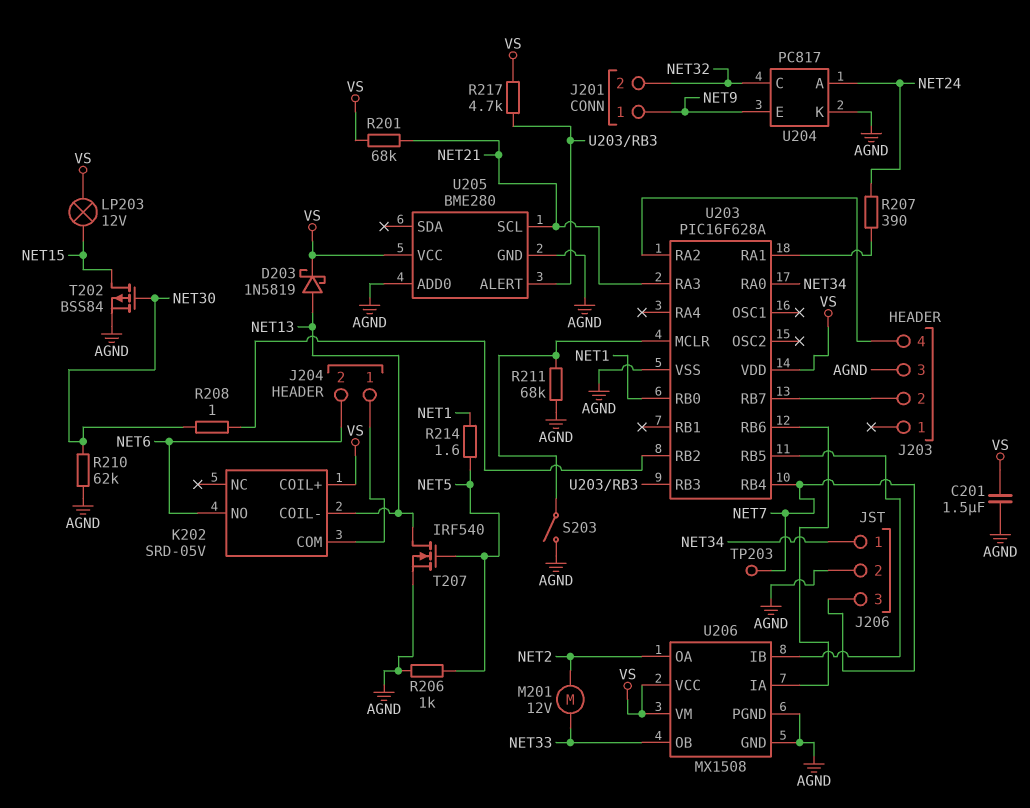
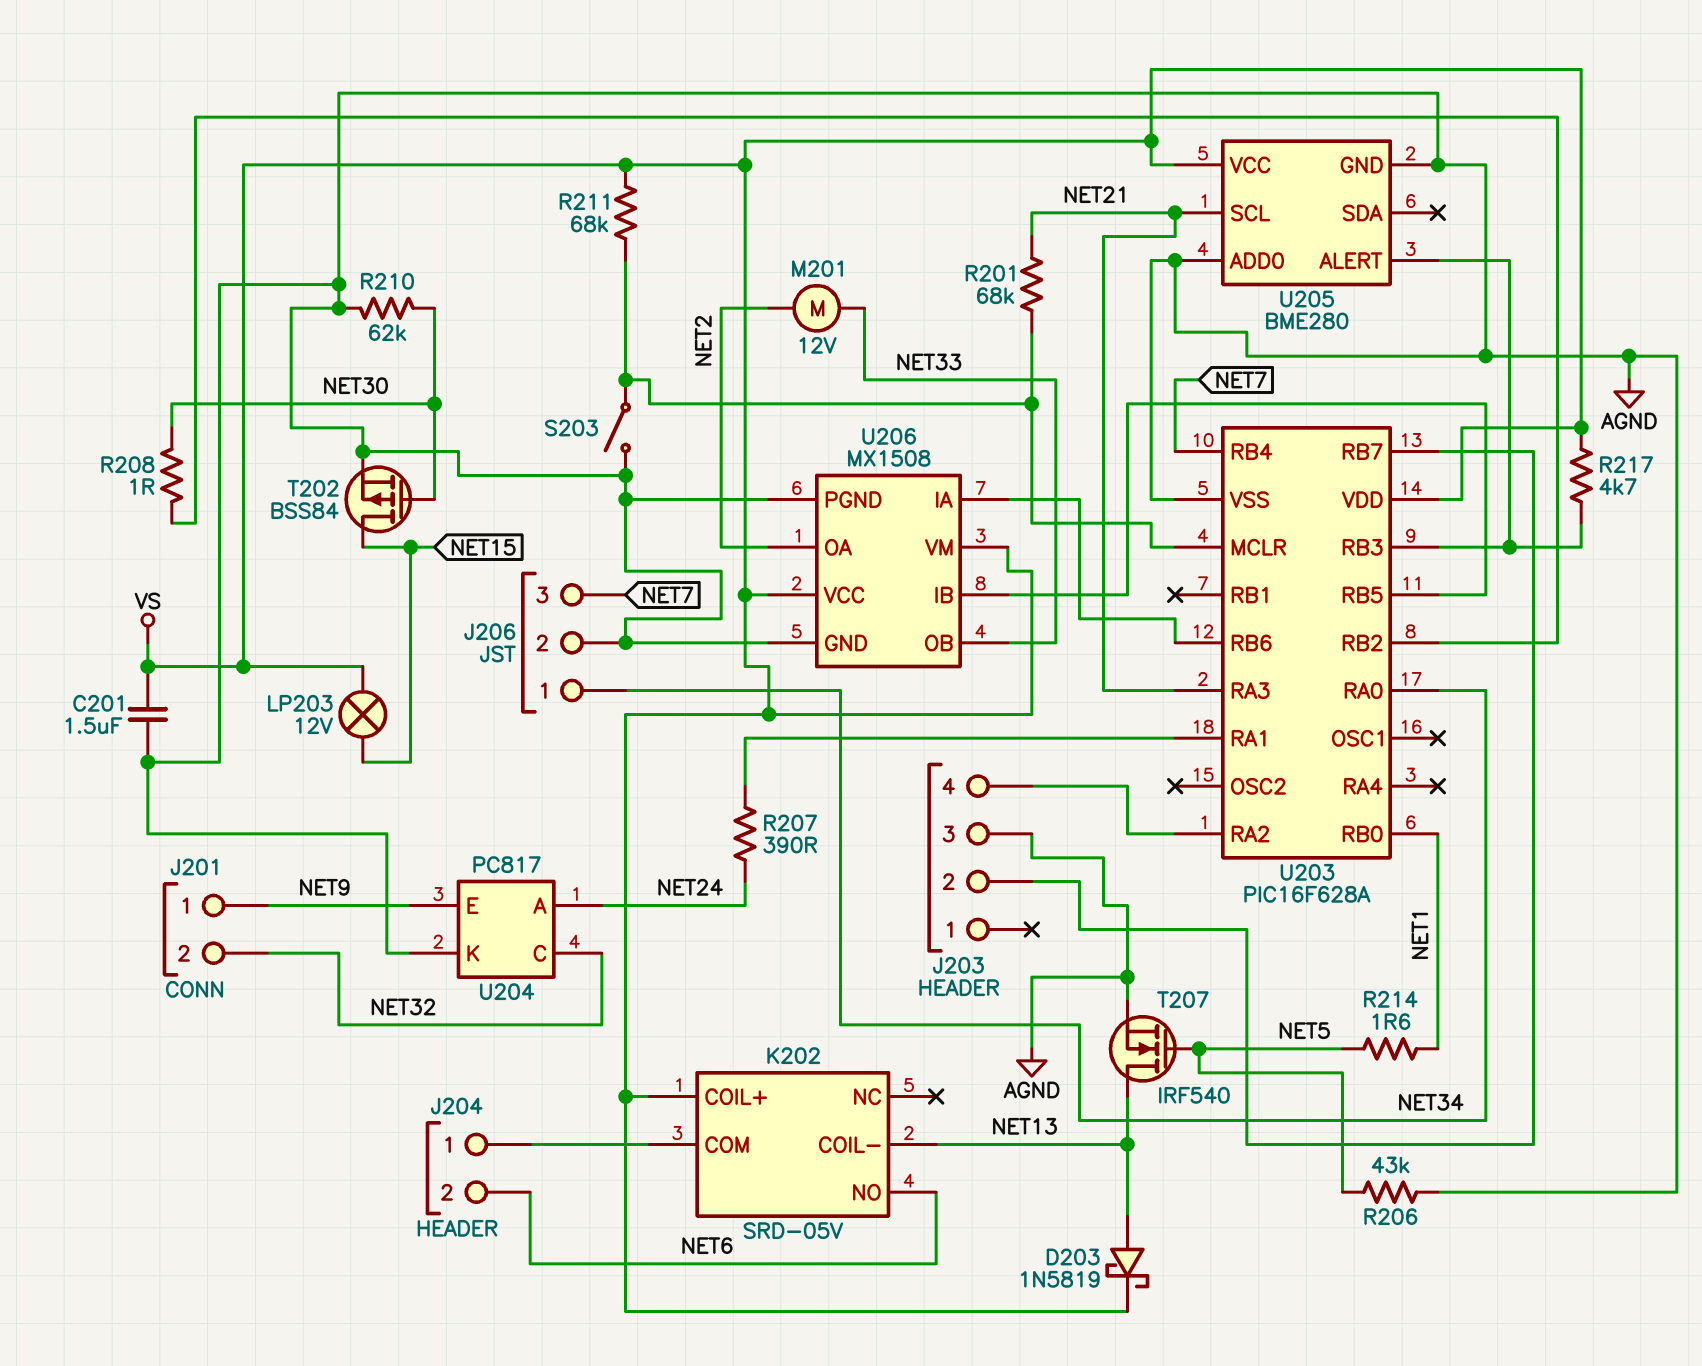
R201: 68k (NET21, VS) -> 68k (NET21, U203/MCLR)
R206: 1k (AGND, NET5) -> 43k (AGND, NET5)
R211: 68k (AGND, U203/MCLR) -> 68k (U203/MCLR, VS)
TP203: test point (NET7) -> none

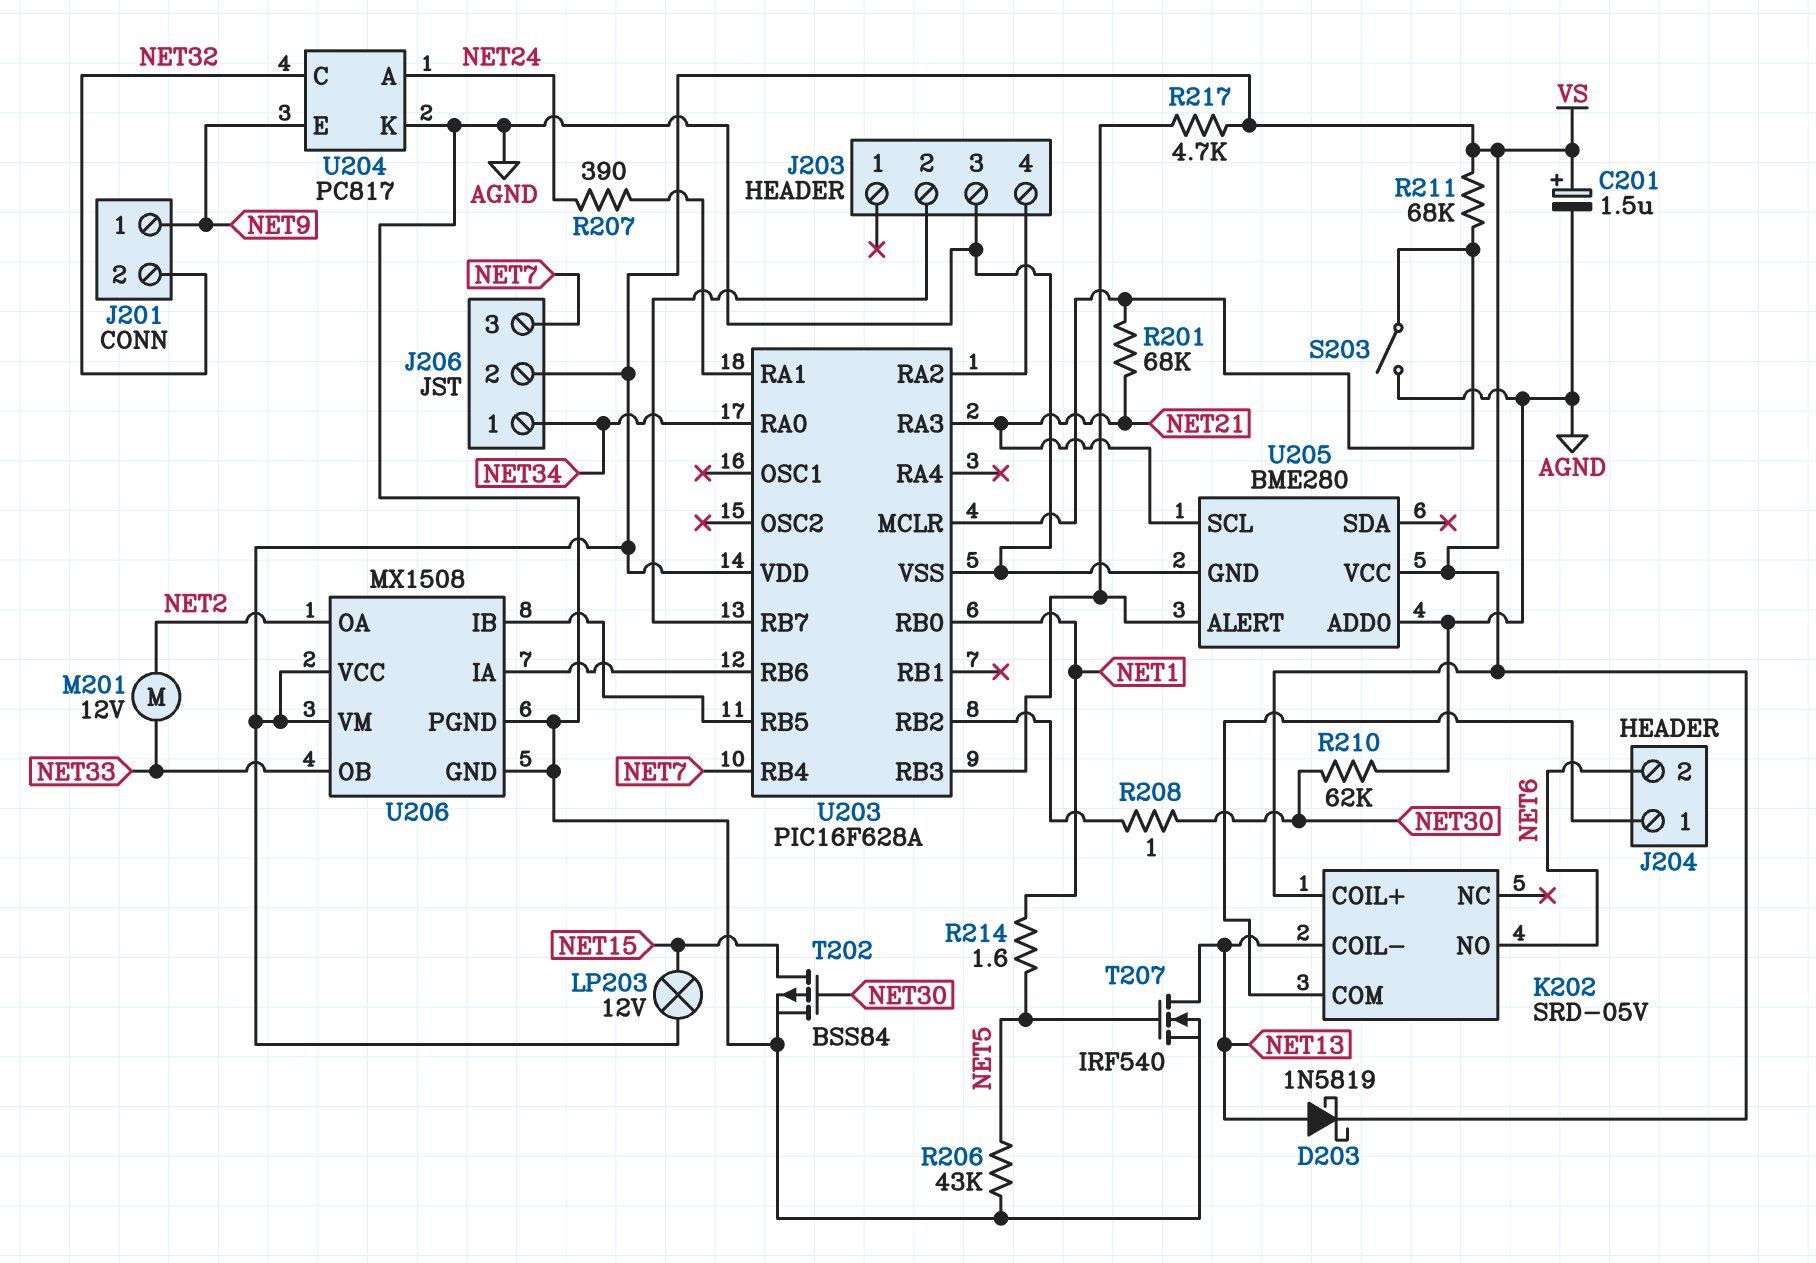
C201: 1.5uF (AGND, VS) -> 1.5uF (plus VS, minus AGND)
J206 pin 2: AGND -> VS

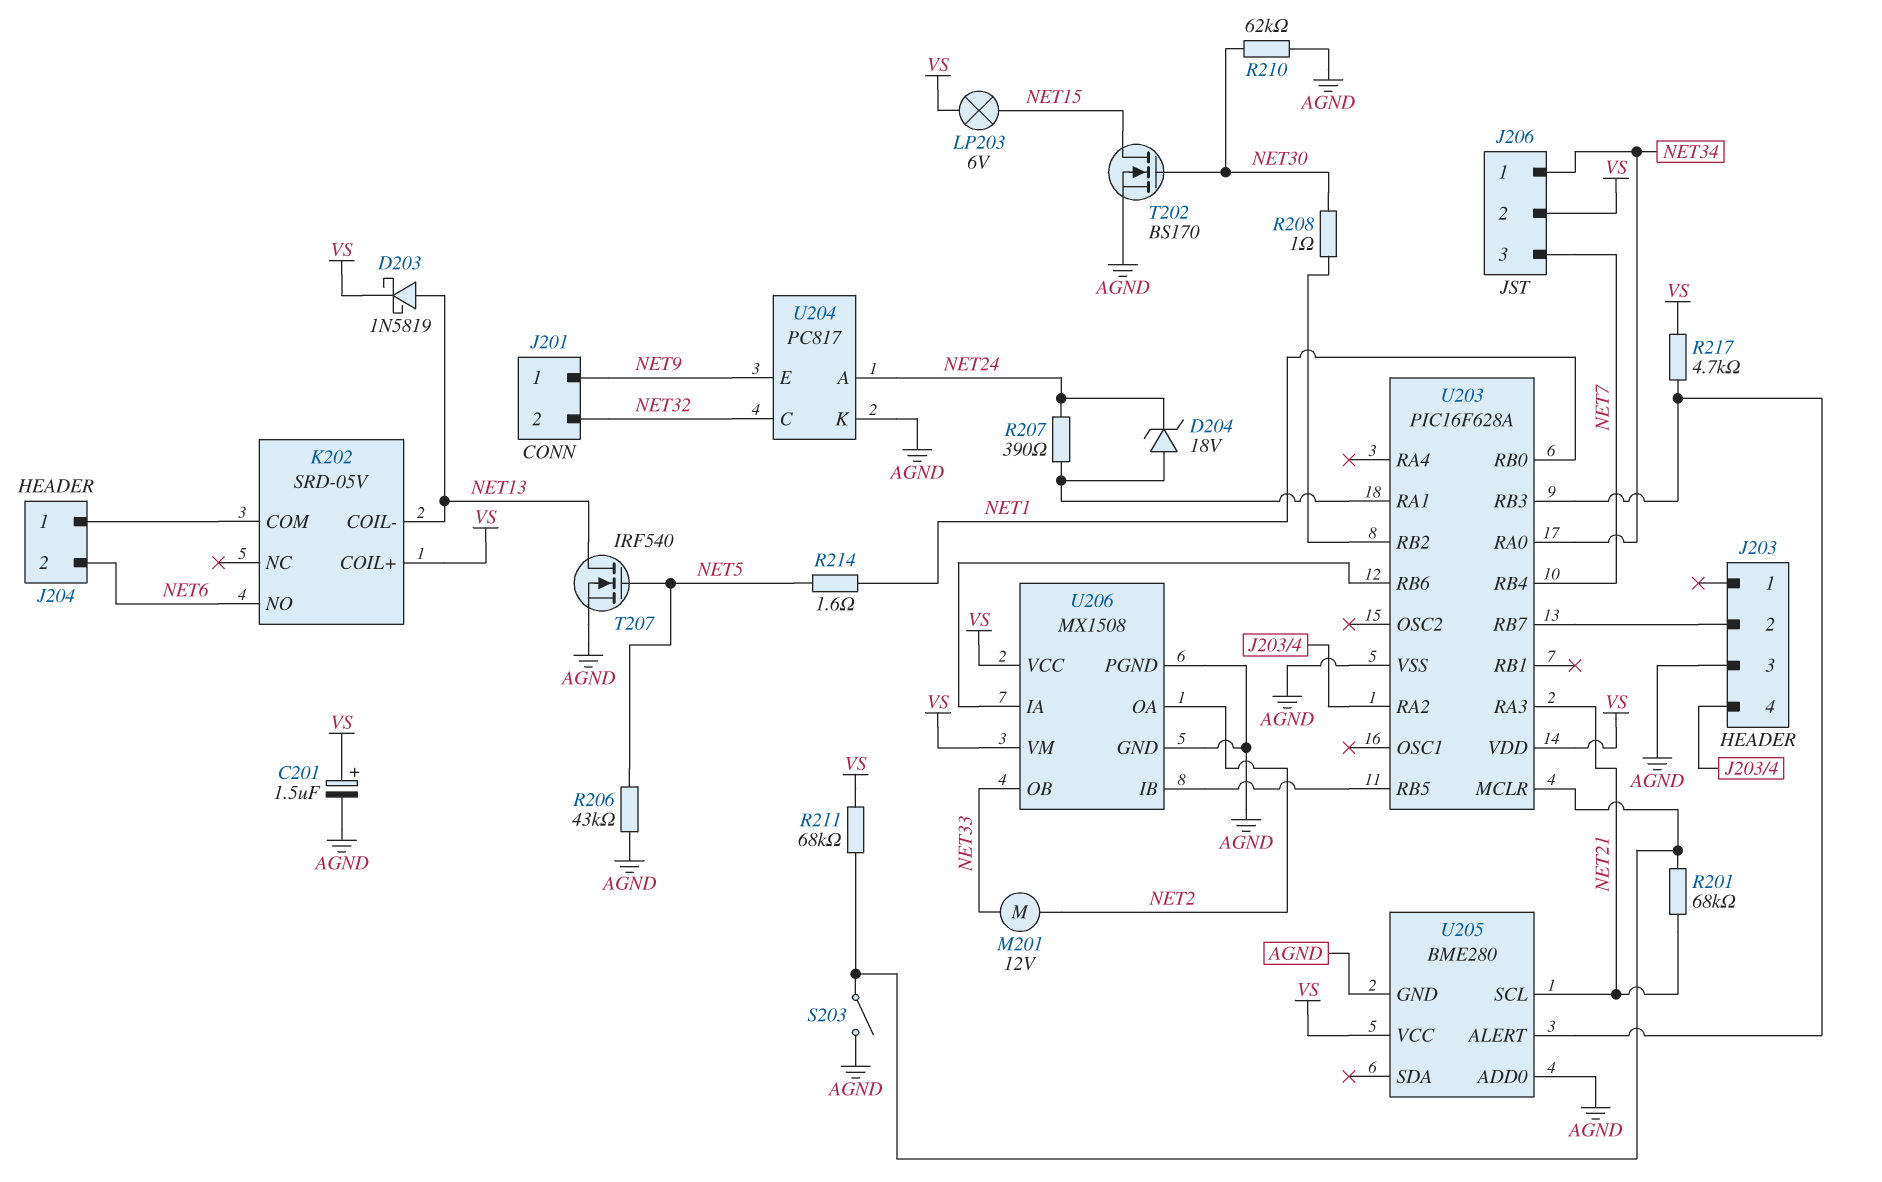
D204: none -> zener 18V (A U203/RA1, K NET24)
LP203: lamp 12V (NET15, VS) -> lamp 6V (NET15, VS)
T202: PMOS BSS84 (G NET30, D NET15, S AGND) -> NMOS BS170 (G NET30, D NET15, S AGND)

